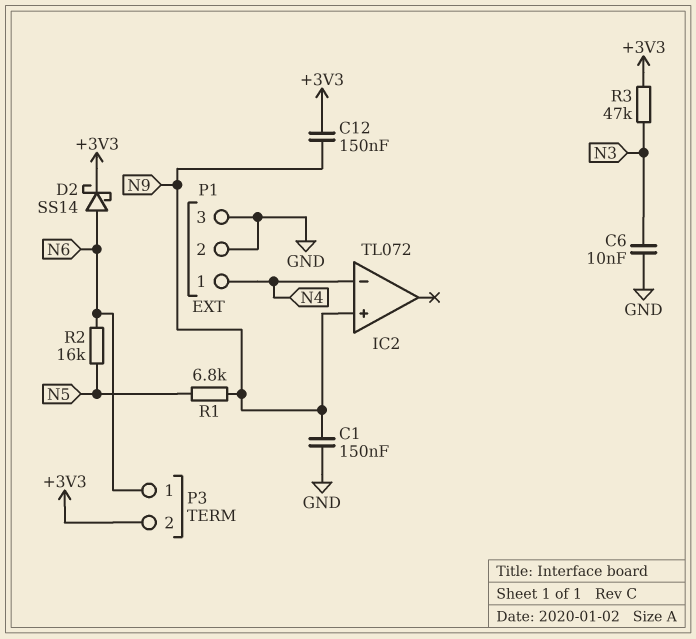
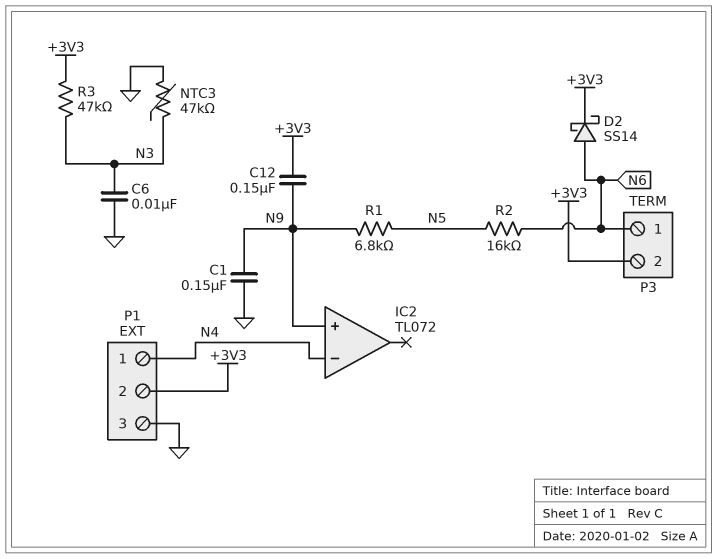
NTC3: none -> 47k (GND, N3)
P1 pin 2: GND -> +3V3

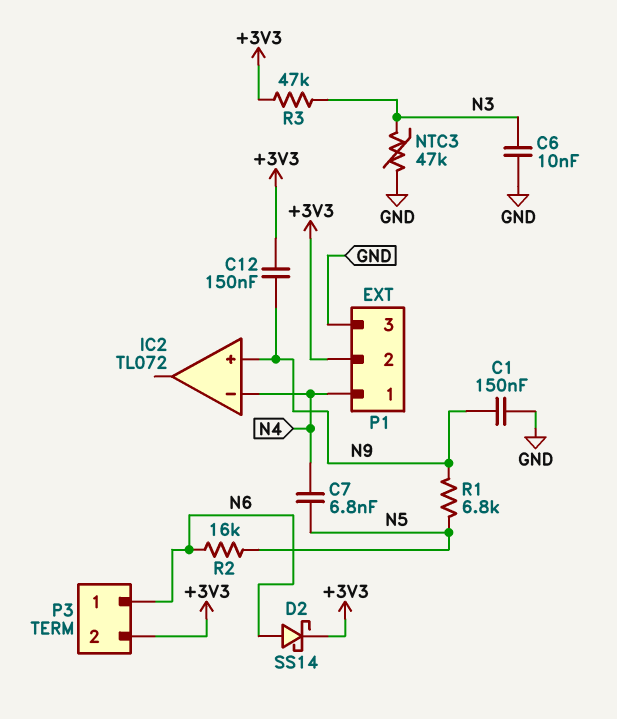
C7: none -> 6.8nF (N4, N5)

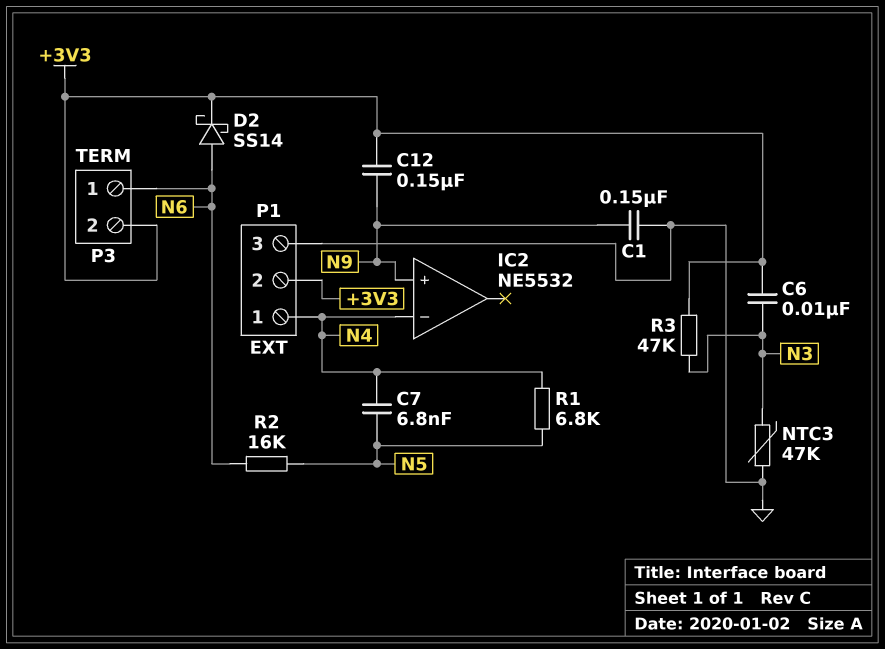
C6: 10nF (GND, N3) -> 10nF (+3V3, N3)
IC2: TL072 -> NE5532
R1: 6.8k (N5, N9) -> 6.8k (N4, N5)

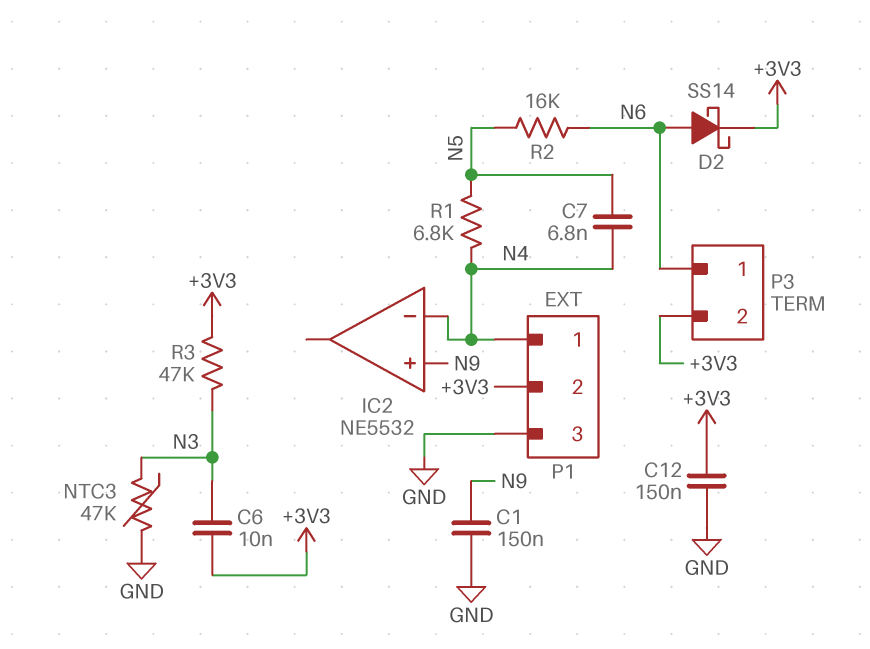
C12: 150nF (+3V3, N9) -> 150nF (+3V3, GND)

